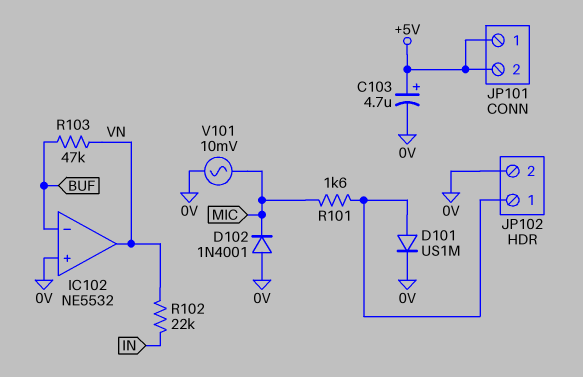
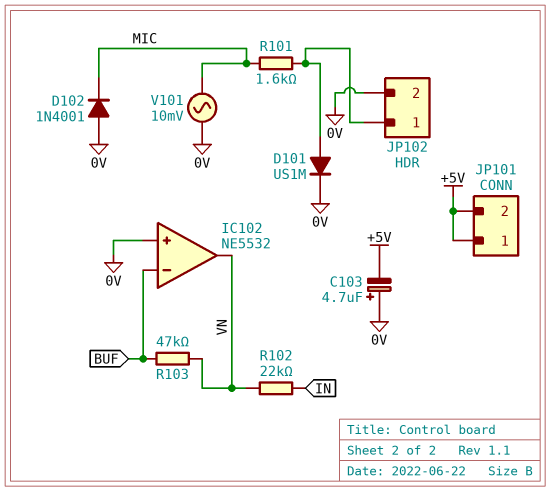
C103: 4.7uF (plus +5V, minus 0V) -> 4.7uF (plus 0V, minus +5V)

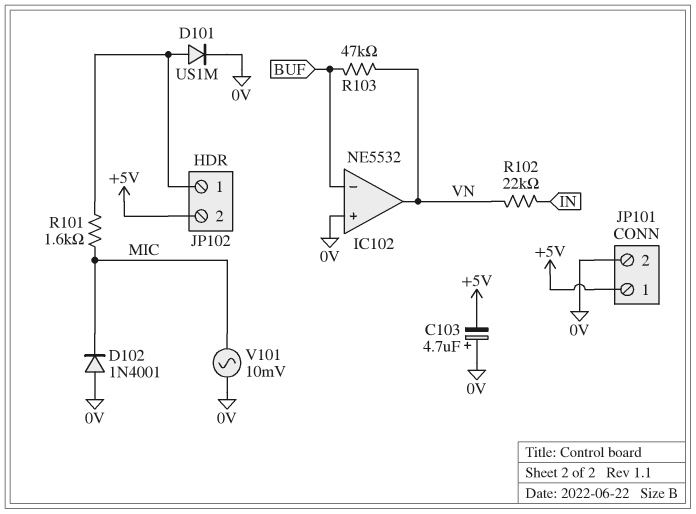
JP101 pin 2: +5V -> 0V
JP102 pin 2: 0V -> +5V

